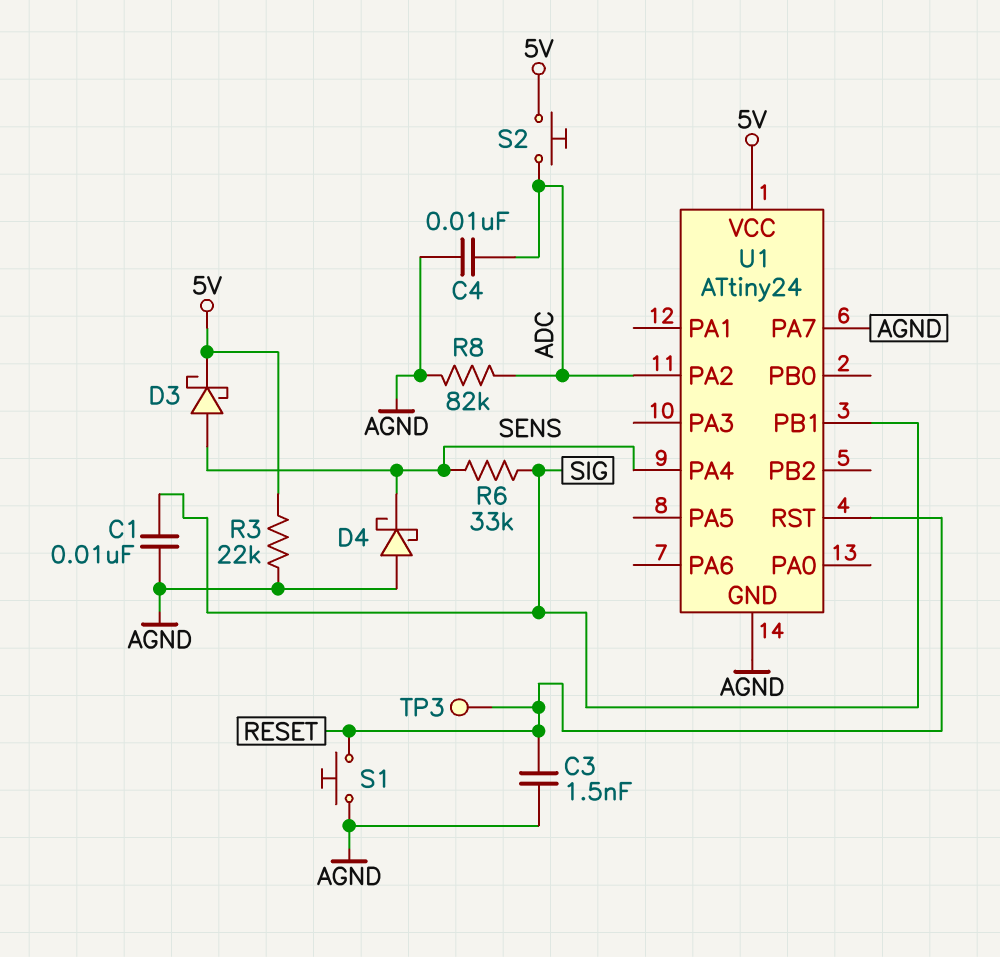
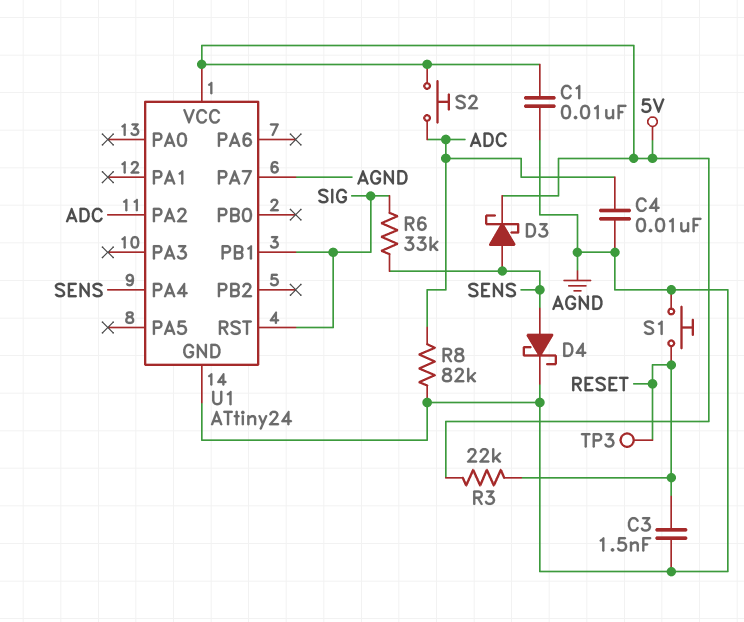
C1: 10nF (AGND, SIG) -> 10nF (5V, AGND)
D4: schottky (A AGND, K SENS) -> schottky (A SENS, K AGND)
R3: 22k (5V, AGND) -> 22k (5V, RESET)
U1 pin RST: RESET -> SIG

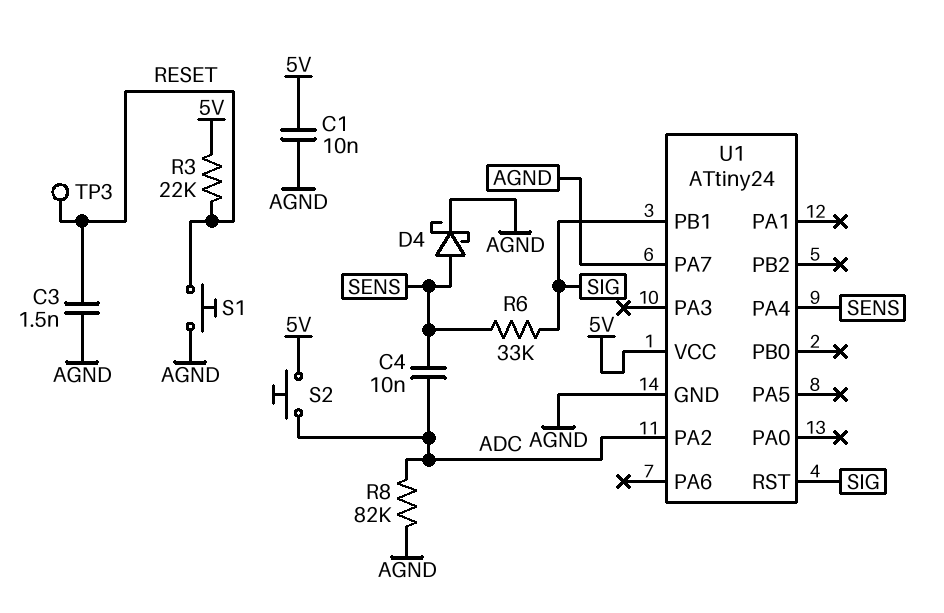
C4: 10nF (ADC, AGND) -> 10nF (ADC, SENS)
D3: schottky (A SENS, K 5V) -> none

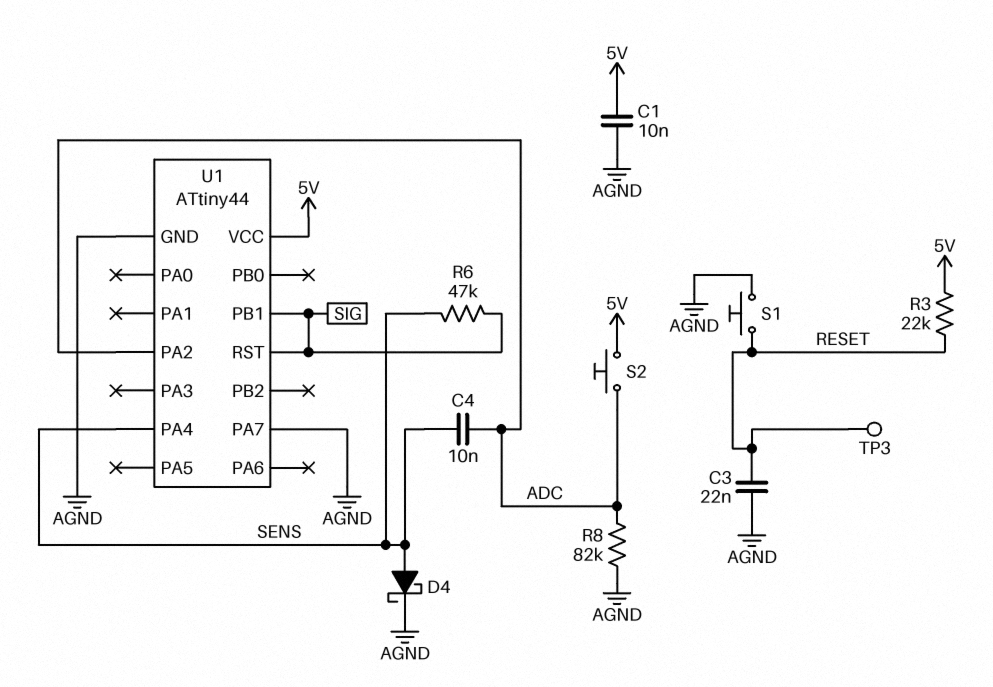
C3: 1.5nF (AGND, RESET) -> 22nF (AGND, RESET)
R6: 33k (SENS, SIG) -> 47k (SENS, SIG)
U1: ATtiny24 -> ATtiny44

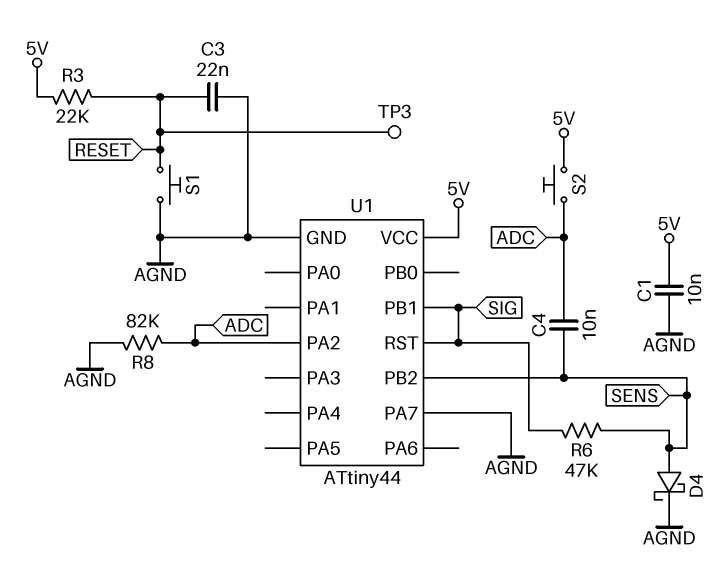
U1 pin PA4: SENS -> none
U1 pin PB2: none -> SENS

